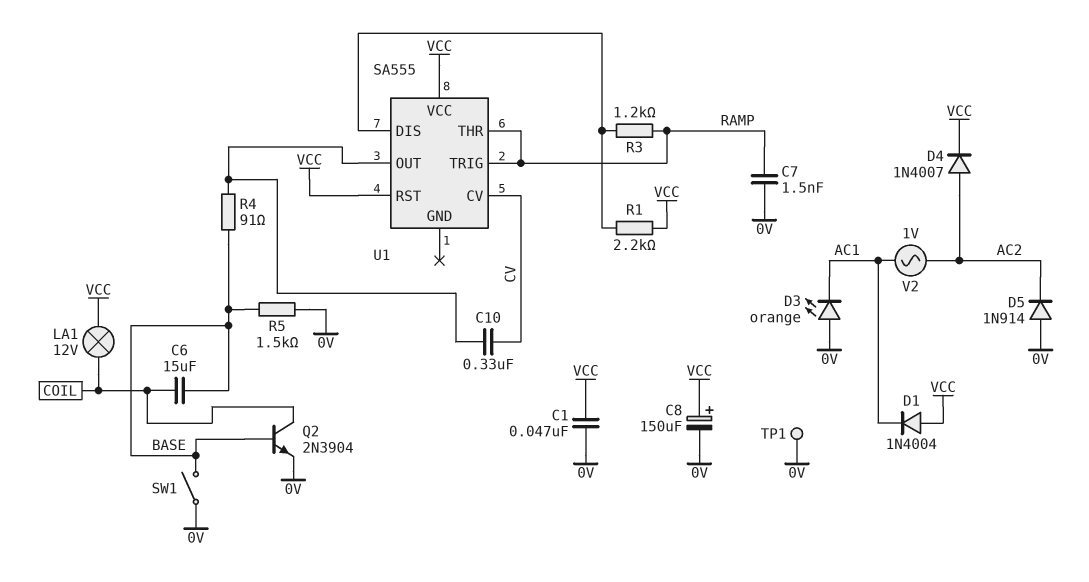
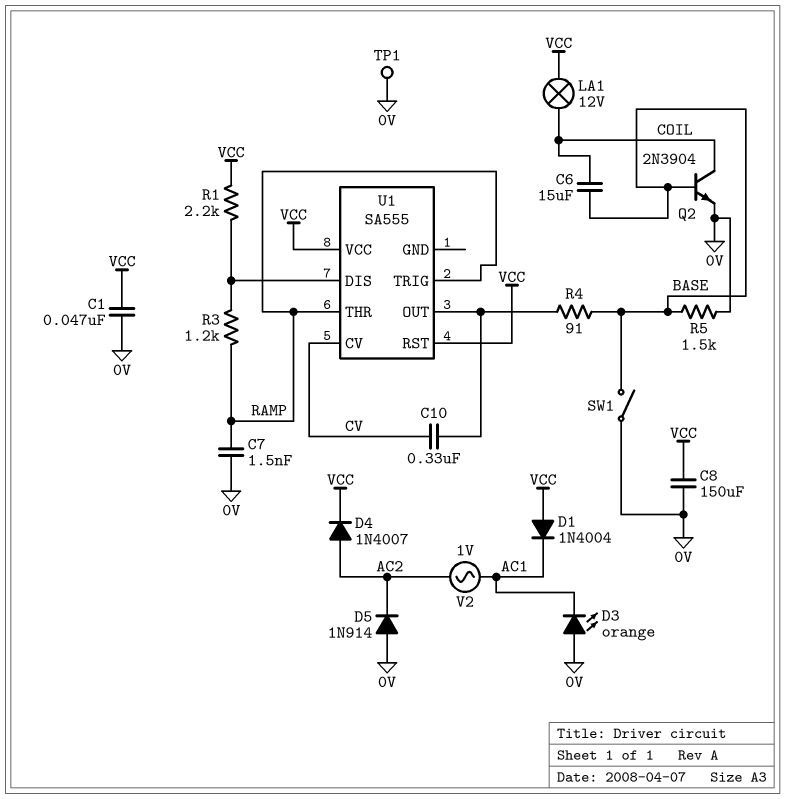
C8: 150uF (plus VCC, minus 0V) -> 150uF (0V, VCC)

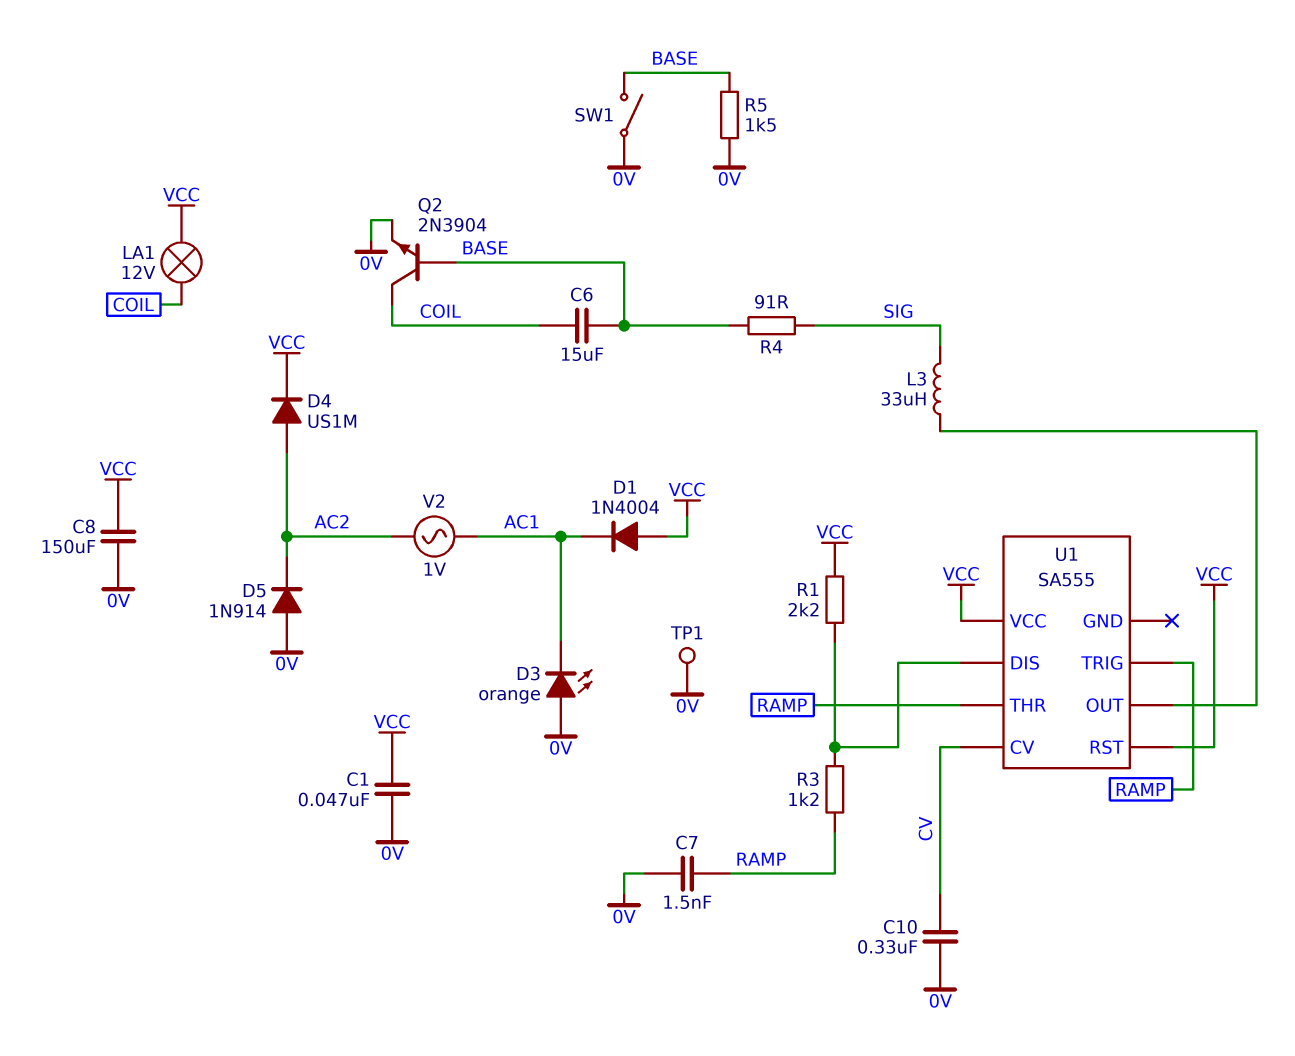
C10: 330nF (CV, U1/OUT) -> 330nF (0V, CV)
D4: diode 1N4007 (A AC2, K VCC) -> diode US1M (A AC2, K VCC)
L3: none -> 33uH (SIG, U1/OUT)
R4: 91 (BASE, U1/OUT) -> 91 (BASE, SIG)

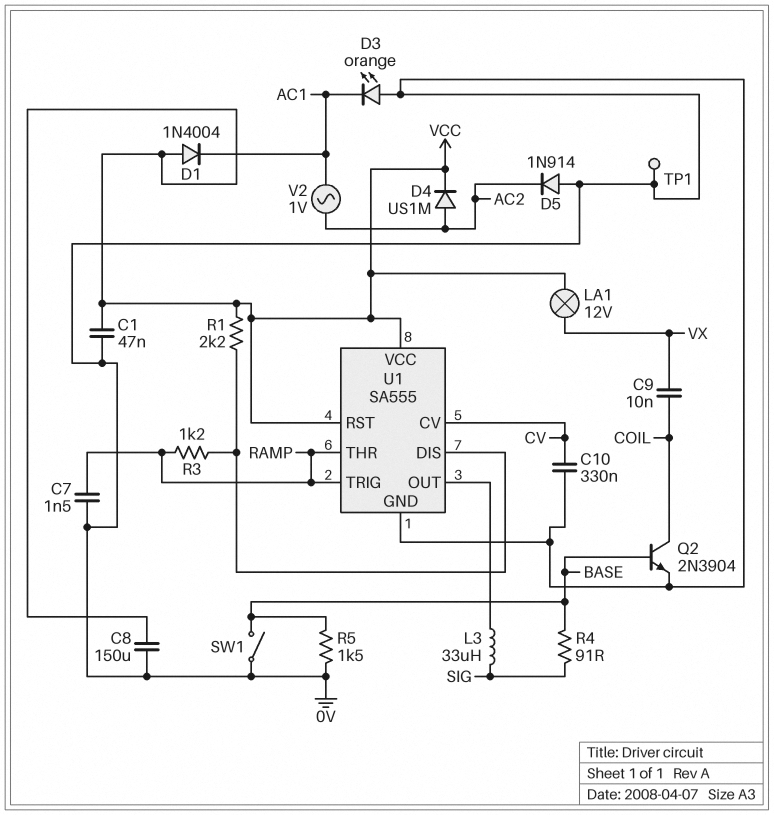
C6: 15uF (BASE, COIL) -> none
C9: none -> 10nF (COIL, VX)
LA1: lamp 12V (COIL, VCC) -> lamp 12V (VCC, VX)
U1 pin GND: none -> 0V

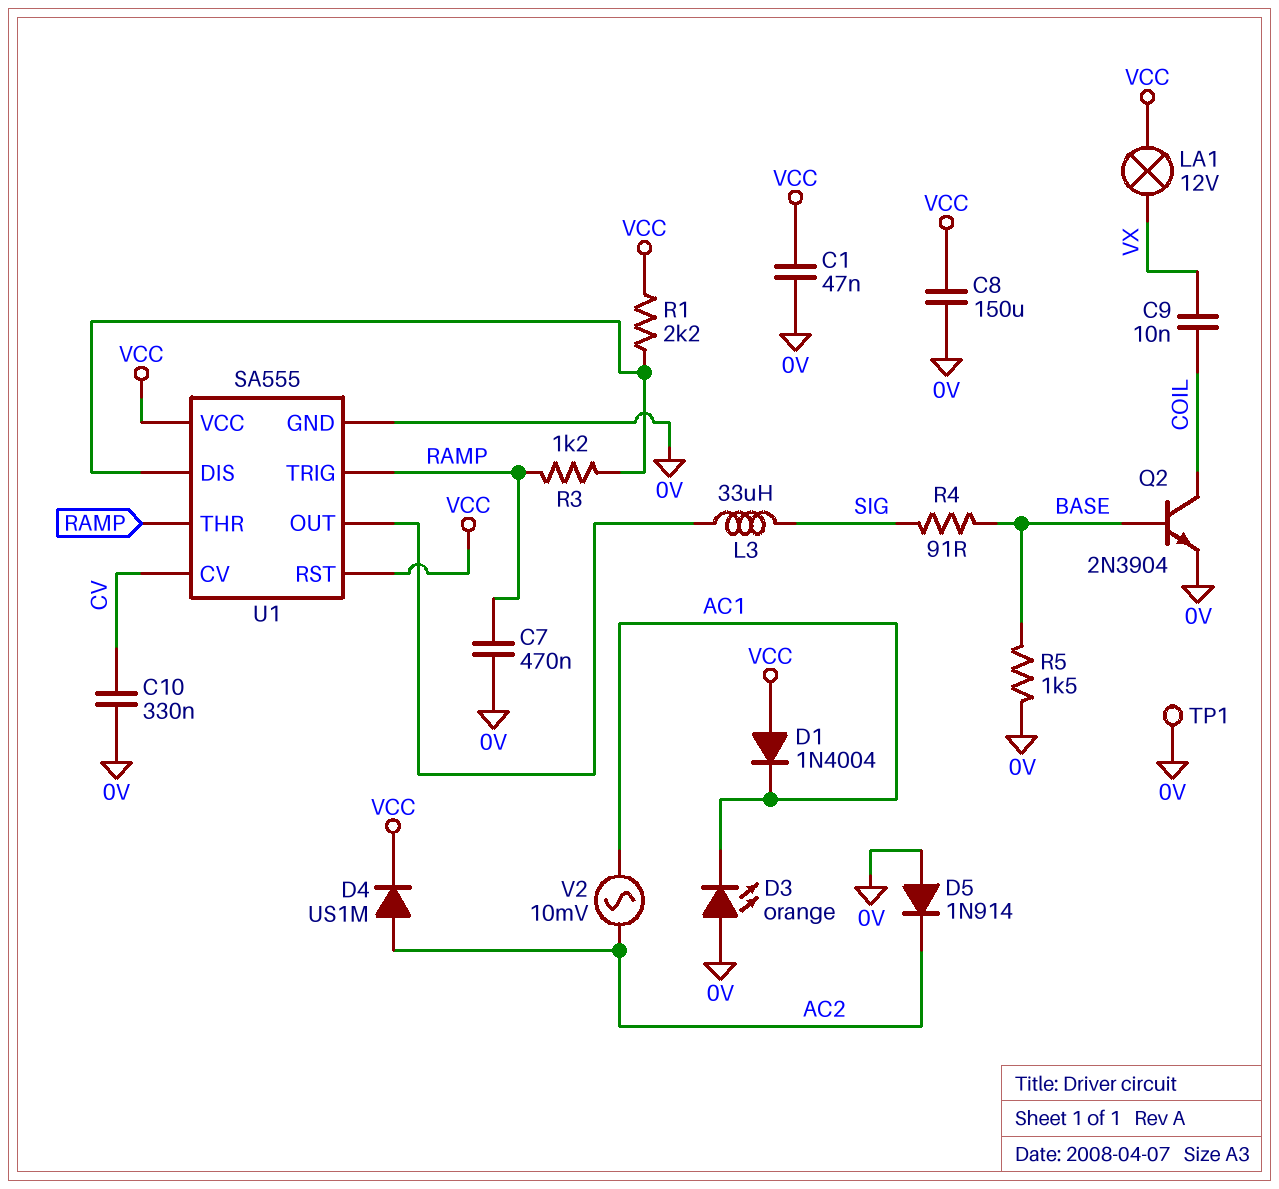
C7: 1.5nF (0V, RAMP) -> 470nF (0V, RAMP)
SW1: switch (0V, BASE) -> none
V2: AC 1V (AC1, AC2) -> AC 10mV (AC1, AC2)

